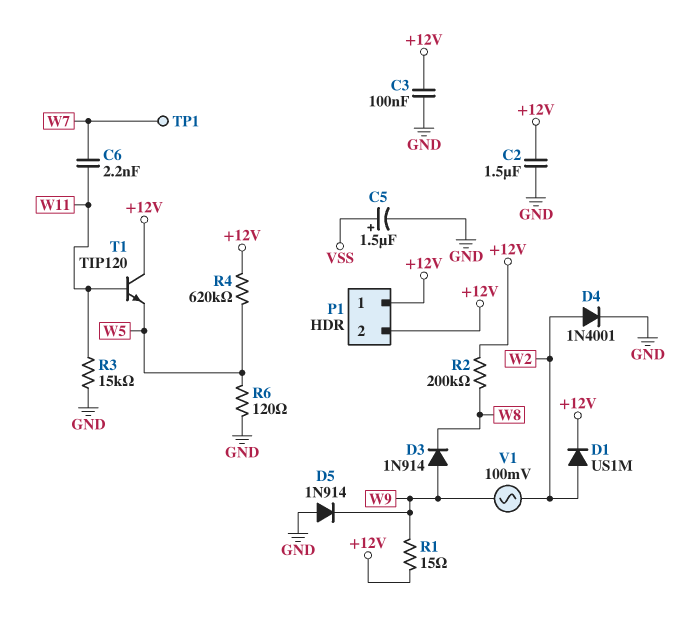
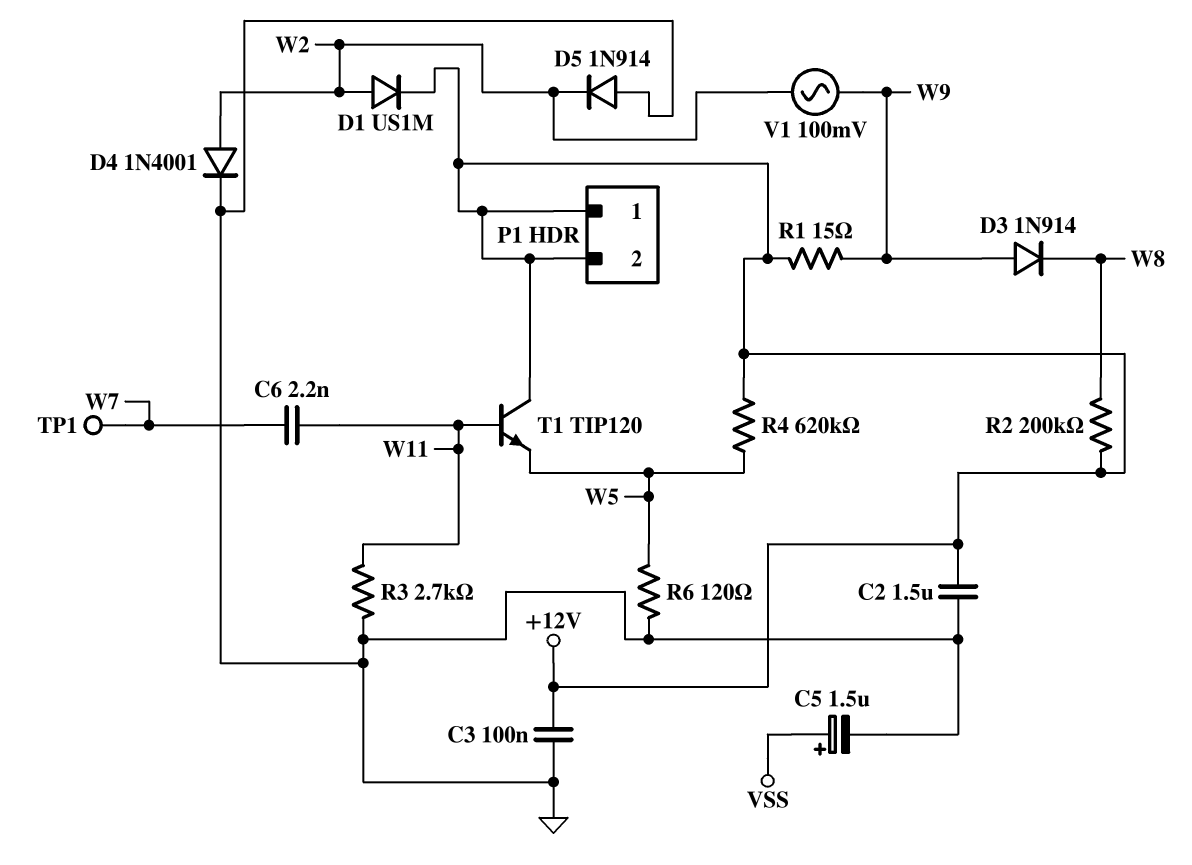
D5: diode 1N914 (A GND, K W9) -> diode 1N914 (A GND, K W2)
R3: 15k (GND, W11) -> 2.7k (GND, W11)

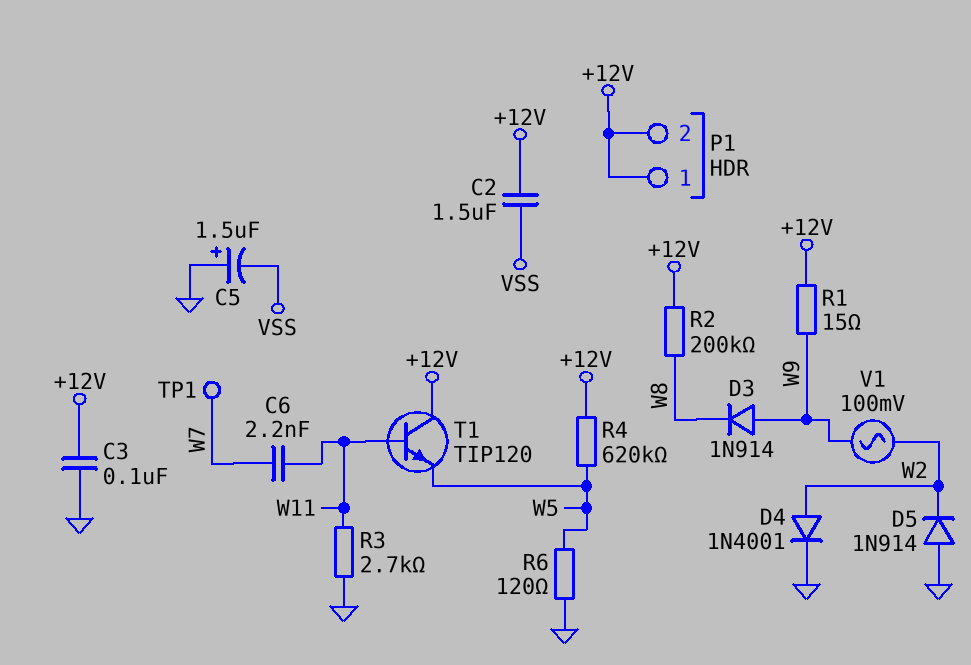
C2: 1.5uF (+12V, GND) -> 1.5uF (+12V, VSS)
C5: 1.5uF (plus VSS, minus GND) -> 1.5uF (plus GND, minus VSS)
D1: diode US1M (A W2, K +12V) -> none

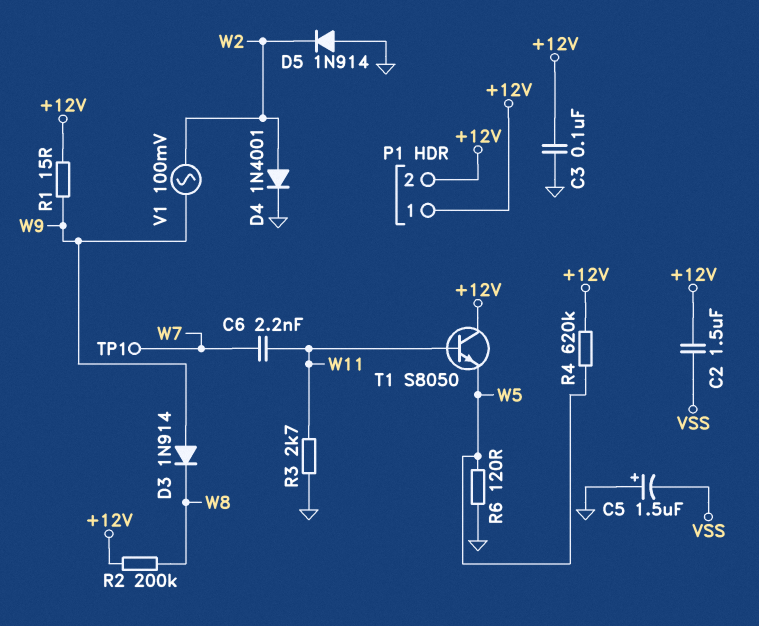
T1: NPN TIP120 (B W11, C +12V, E W5) -> NPN S8050 (B W11, C +12V, E W5)

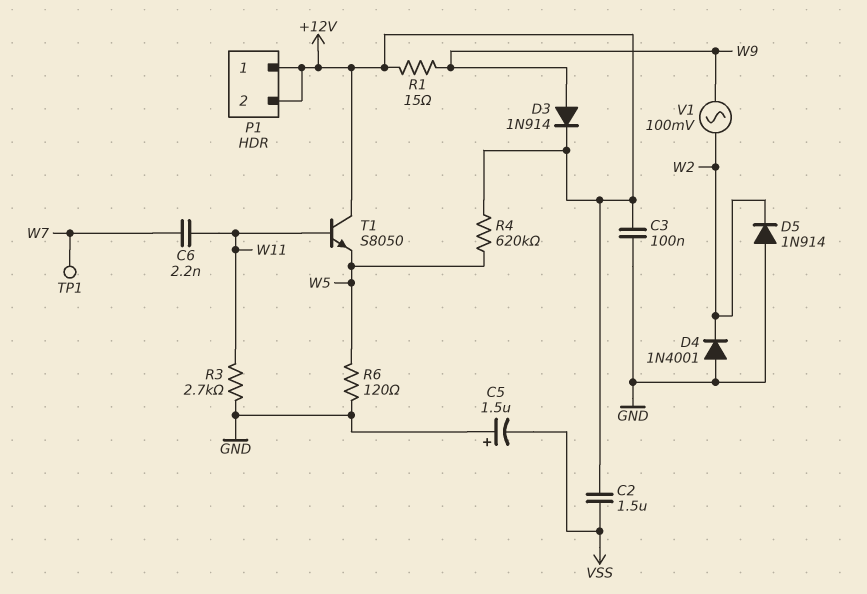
D3: diode 1N914 (A W9, K W8) -> diode 1N914 (A W9, K +12V)
D4: diode 1N4001 (A W2, K GND) -> diode 1N4001 (A GND, K W2)
R2: 200k (+12V, W8) -> none

